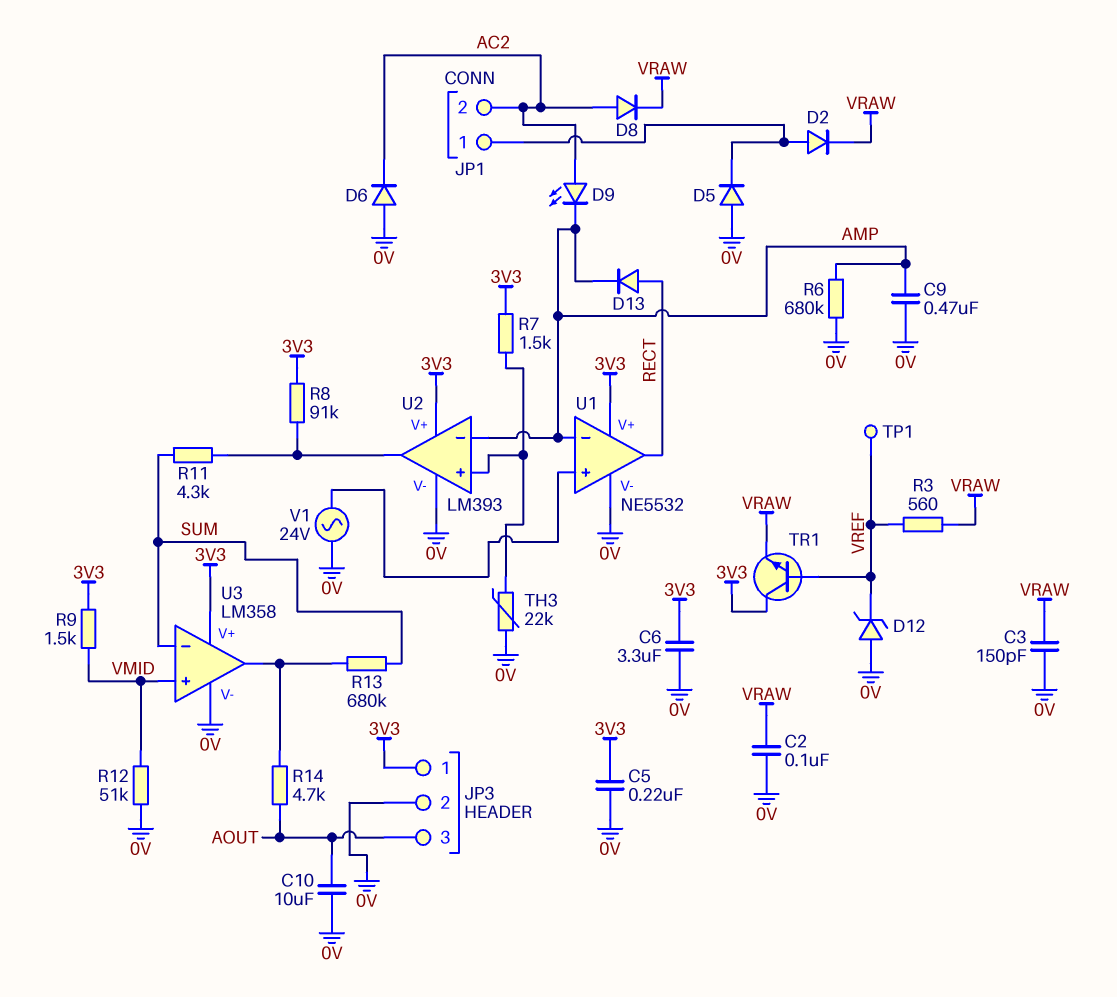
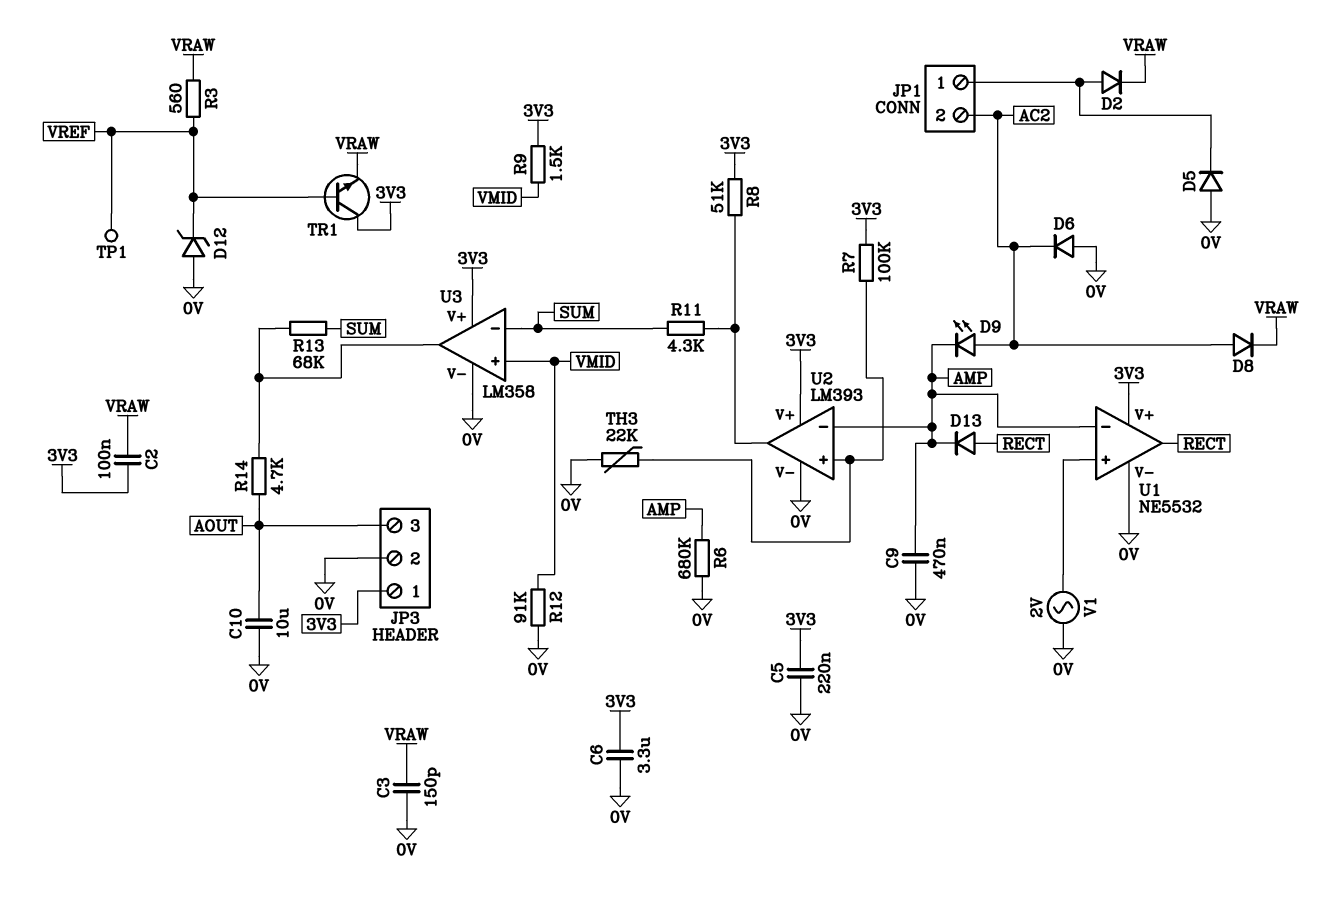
C2: 100nF (0V, VRAW) -> 100nF (3V3, VRAW)
R7: 1.5k (3V3, U2/in+) -> 100k (3V3, U2/in+)
R8: 91k (3V3, U2/out) -> 51k (3V3, U2/out)
R12: 51k (0V, VMID) -> 91k (0V, VMID)
R13: 680k (SUM, U3/out) -> 68k (SUM, U3/out)
V1: AC 24V (0V, U1/in+) -> AC 2V (0V, U1/in+)

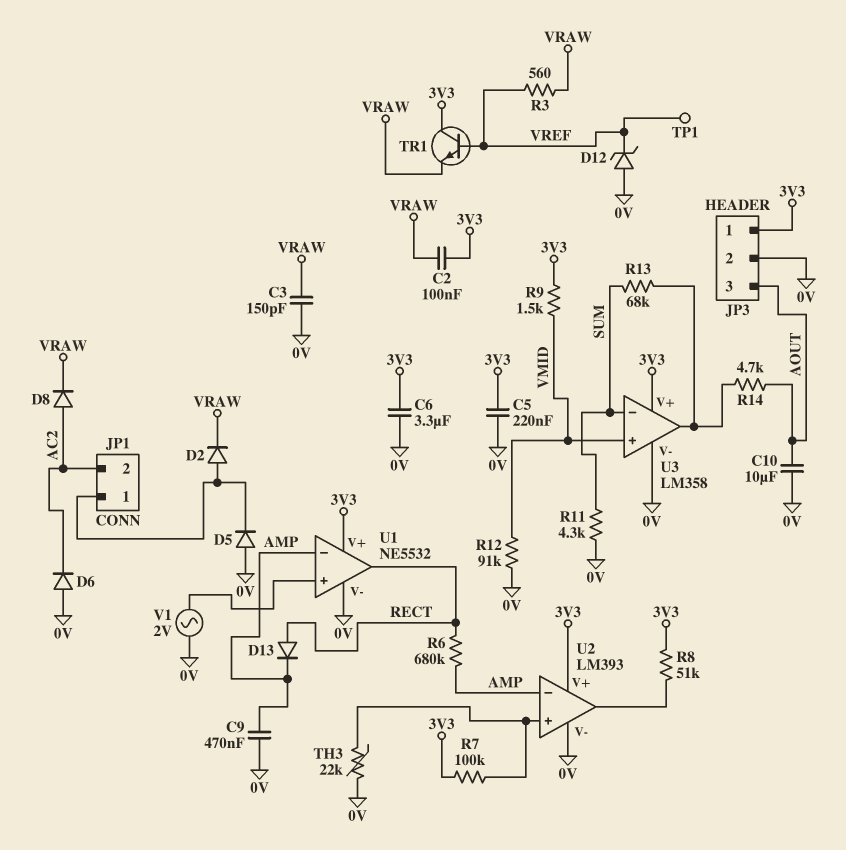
D9: LED (A AC2, K AMP) -> none
R6: 680k (0V, AMP) -> 680k (AMP, RECT)
R11: 4.3k (SUM, U2/out) -> 4.3k (0V, SUM)

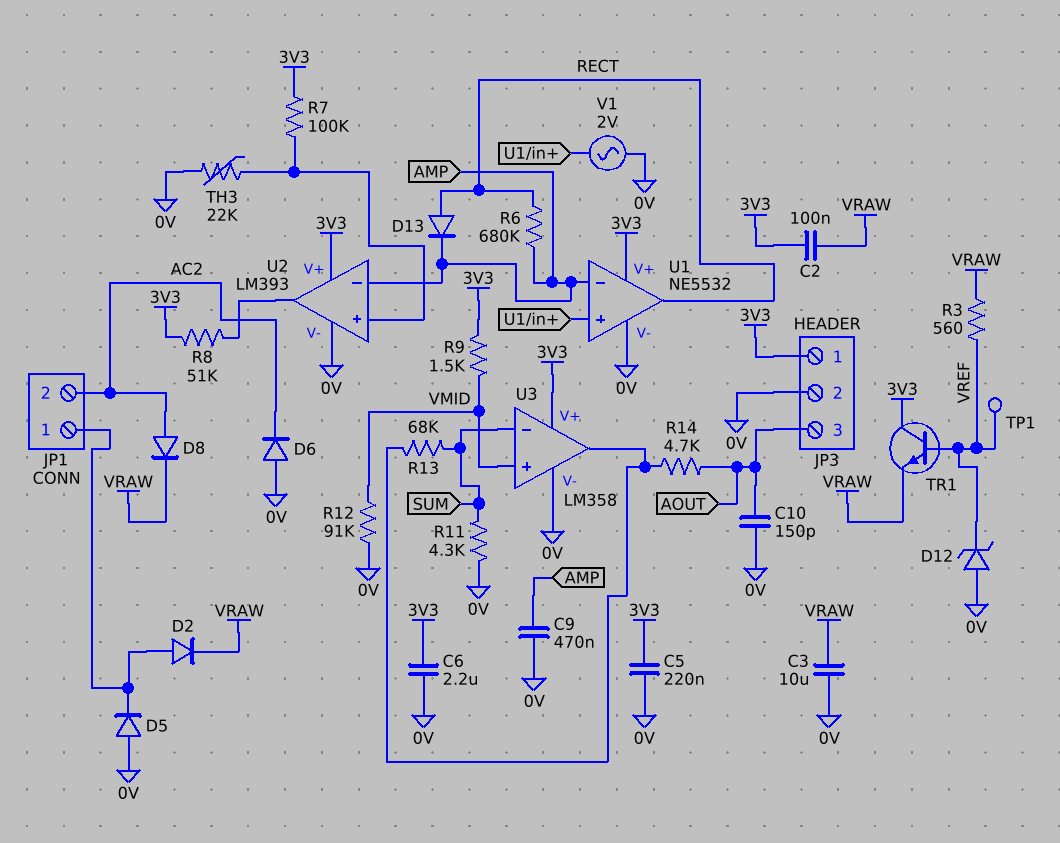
C3: 150pF (0V, VRAW) -> 10uF (0V, VRAW)
C6: 3.3uF (0V, 3V3) -> 2.2uF (0V, 3V3)
C10: 10uF (0V, AOUT) -> 150pF (0V, AOUT)

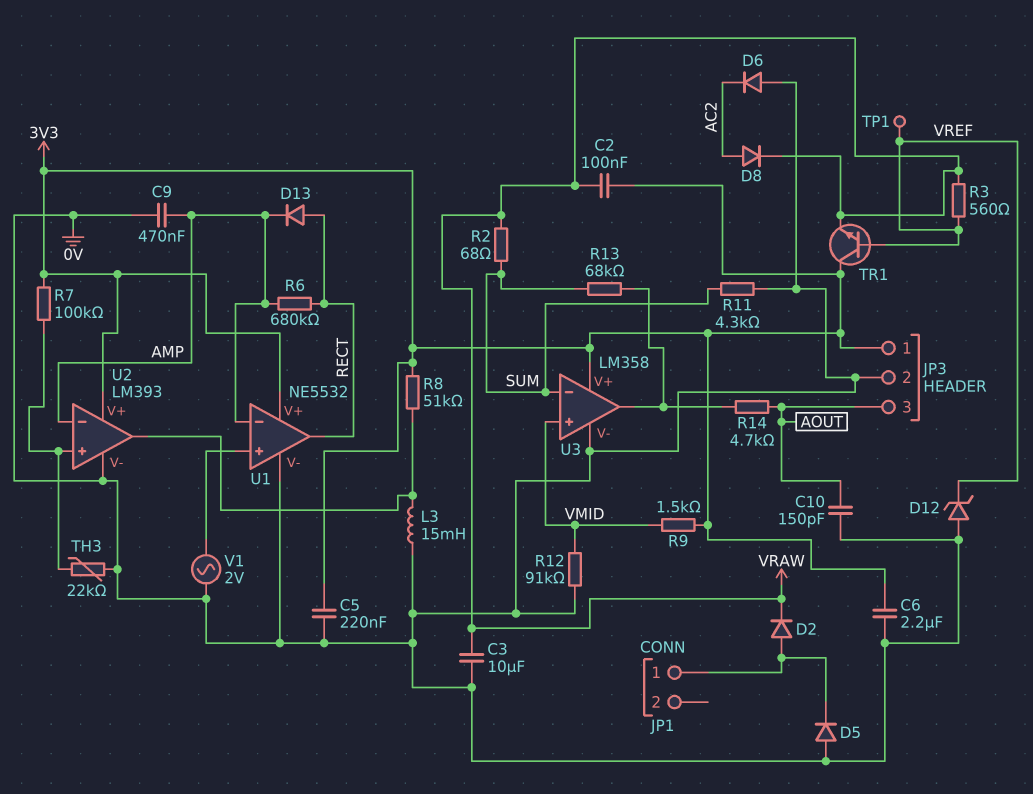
JP1 pin 2: AC2 -> none
L3: none -> 15mH (0V, U2/out)
R2: none -> 68 (SUM, VRAW)

